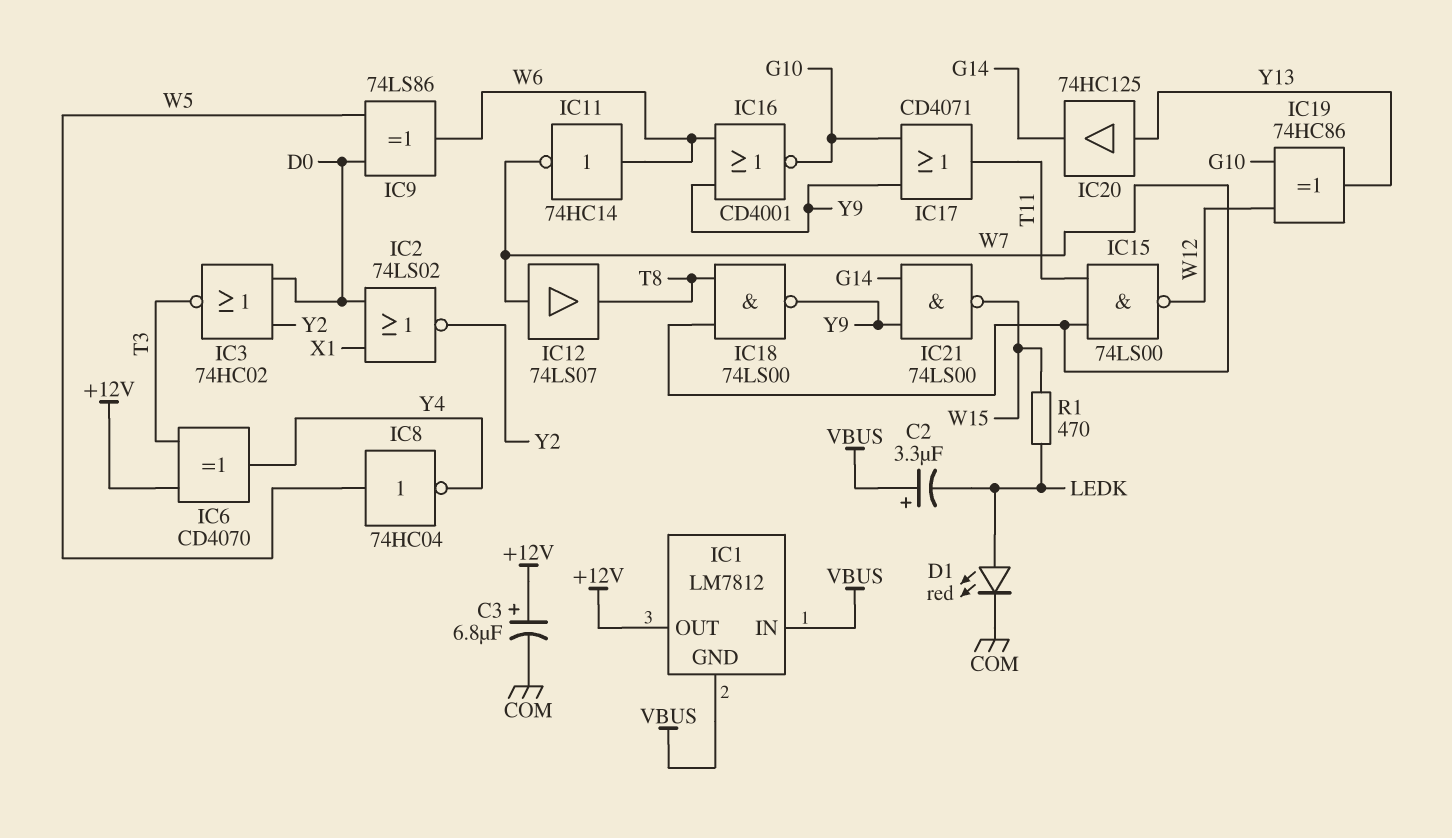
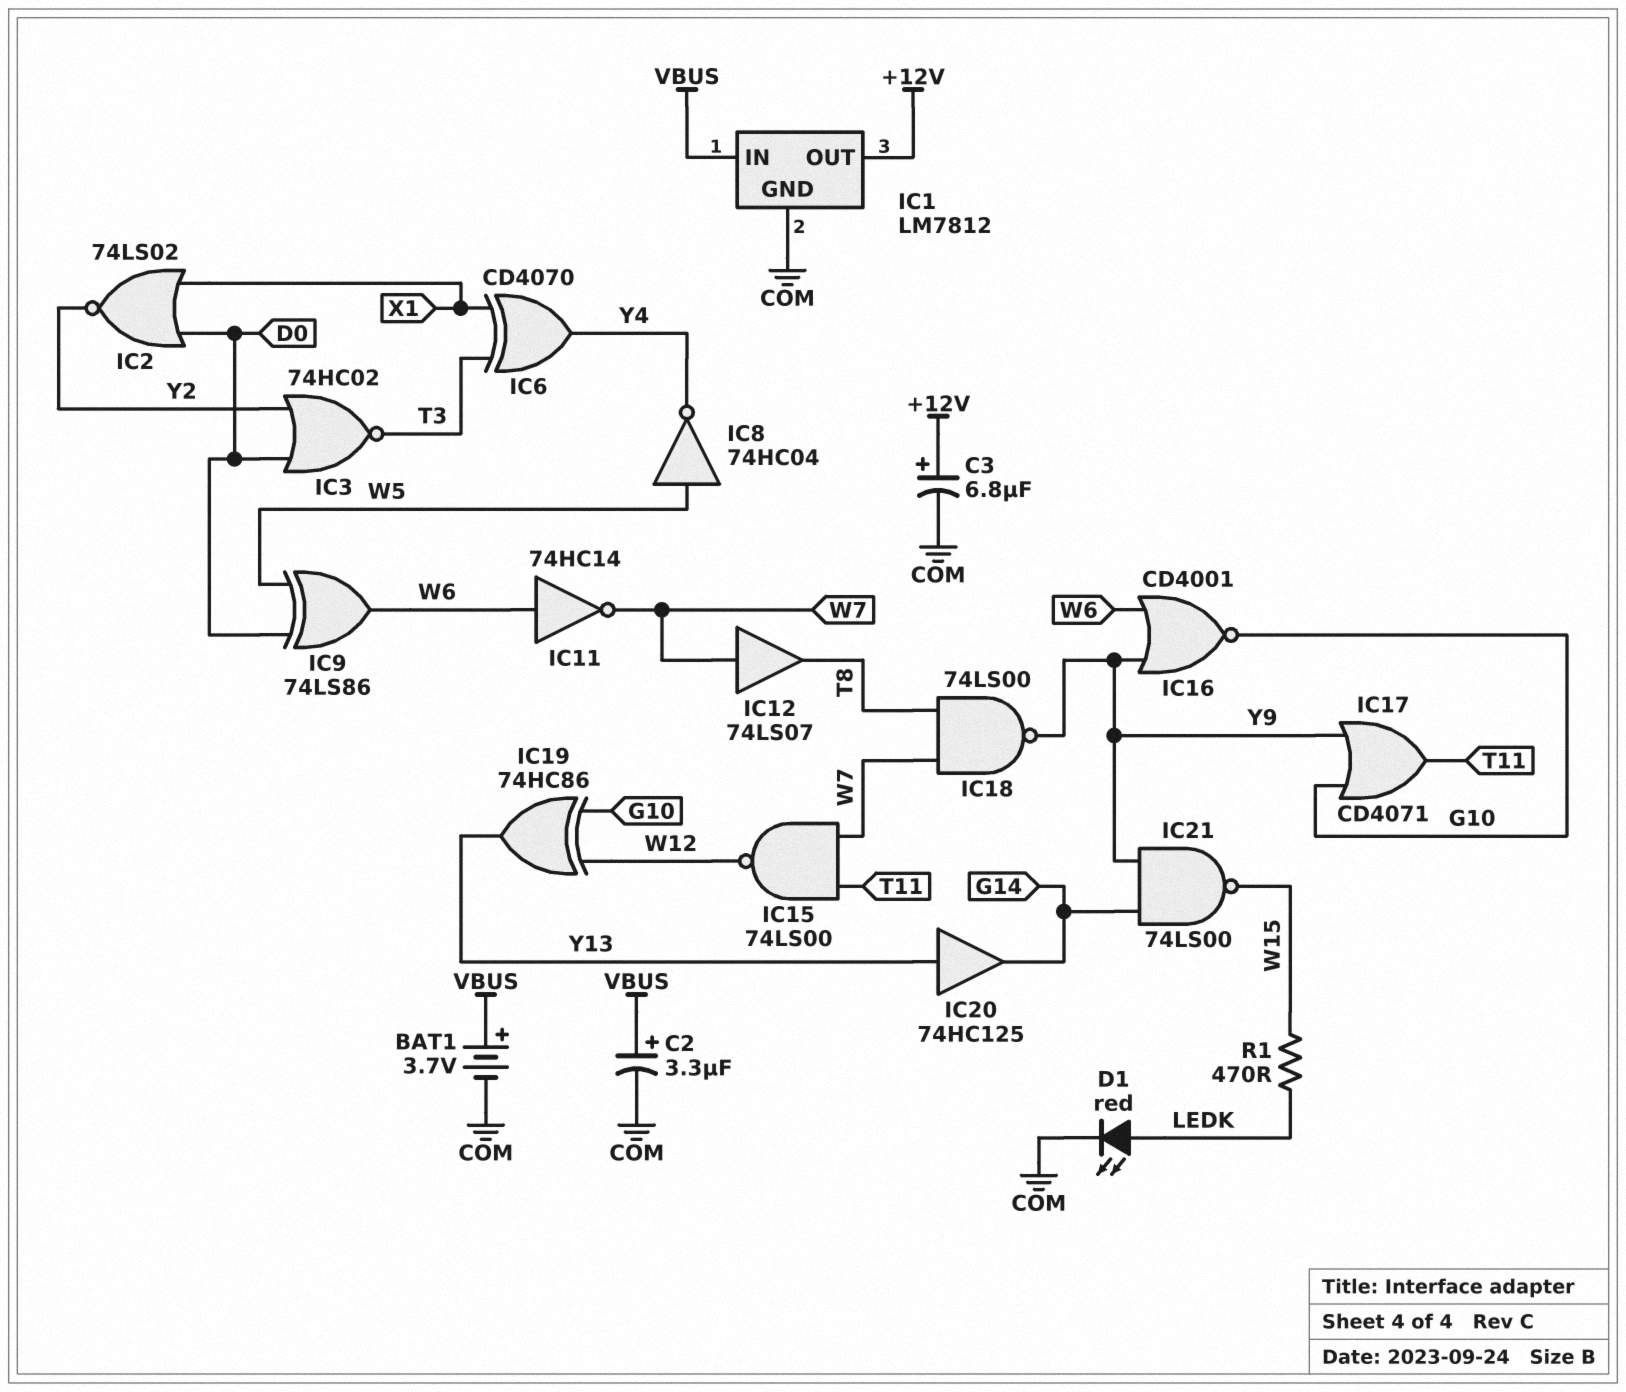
BAT1: none -> 3.7V (plus VBUS, minus COM)
C2: 3.3uF (plus VBUS, minus LEDK) -> 3.3uF (plus VBUS, minus COM)
IC1 pin GND: VBUS -> COM
IC6: XOR CD4070 (in +12V, in T3, out Y4) -> XOR CD4070 (in T3, in X1, out Y4)

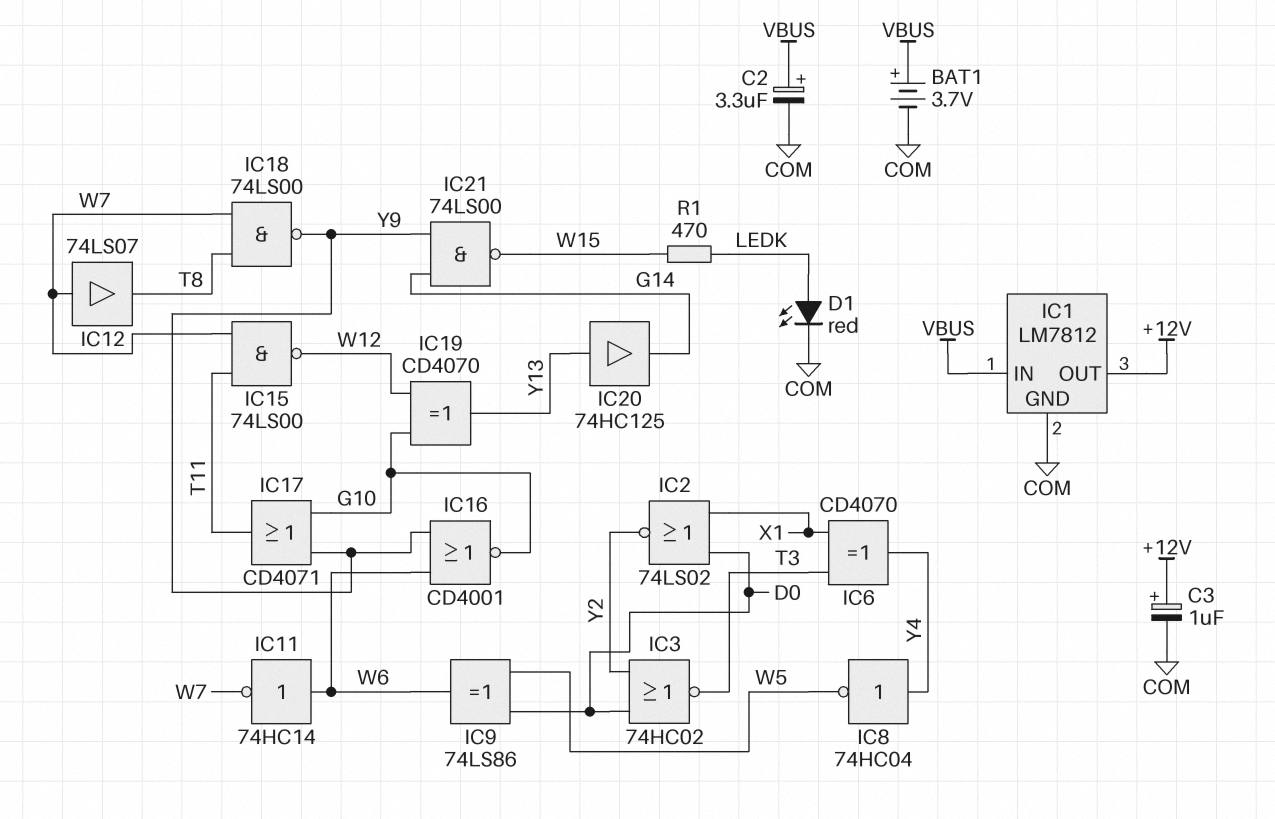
C3: 6.8uF (plus +12V, minus COM) -> 1uF (plus +12V, minus COM)
IC8: NOT 74HC04 (in W5, out Y4) -> NOT 74HC04 (in Y4, out W5)
IC19: XOR 74HC86 (in G10, in W12, out Y13) -> XOR CD4070 (in G10, in W12, out Y13)

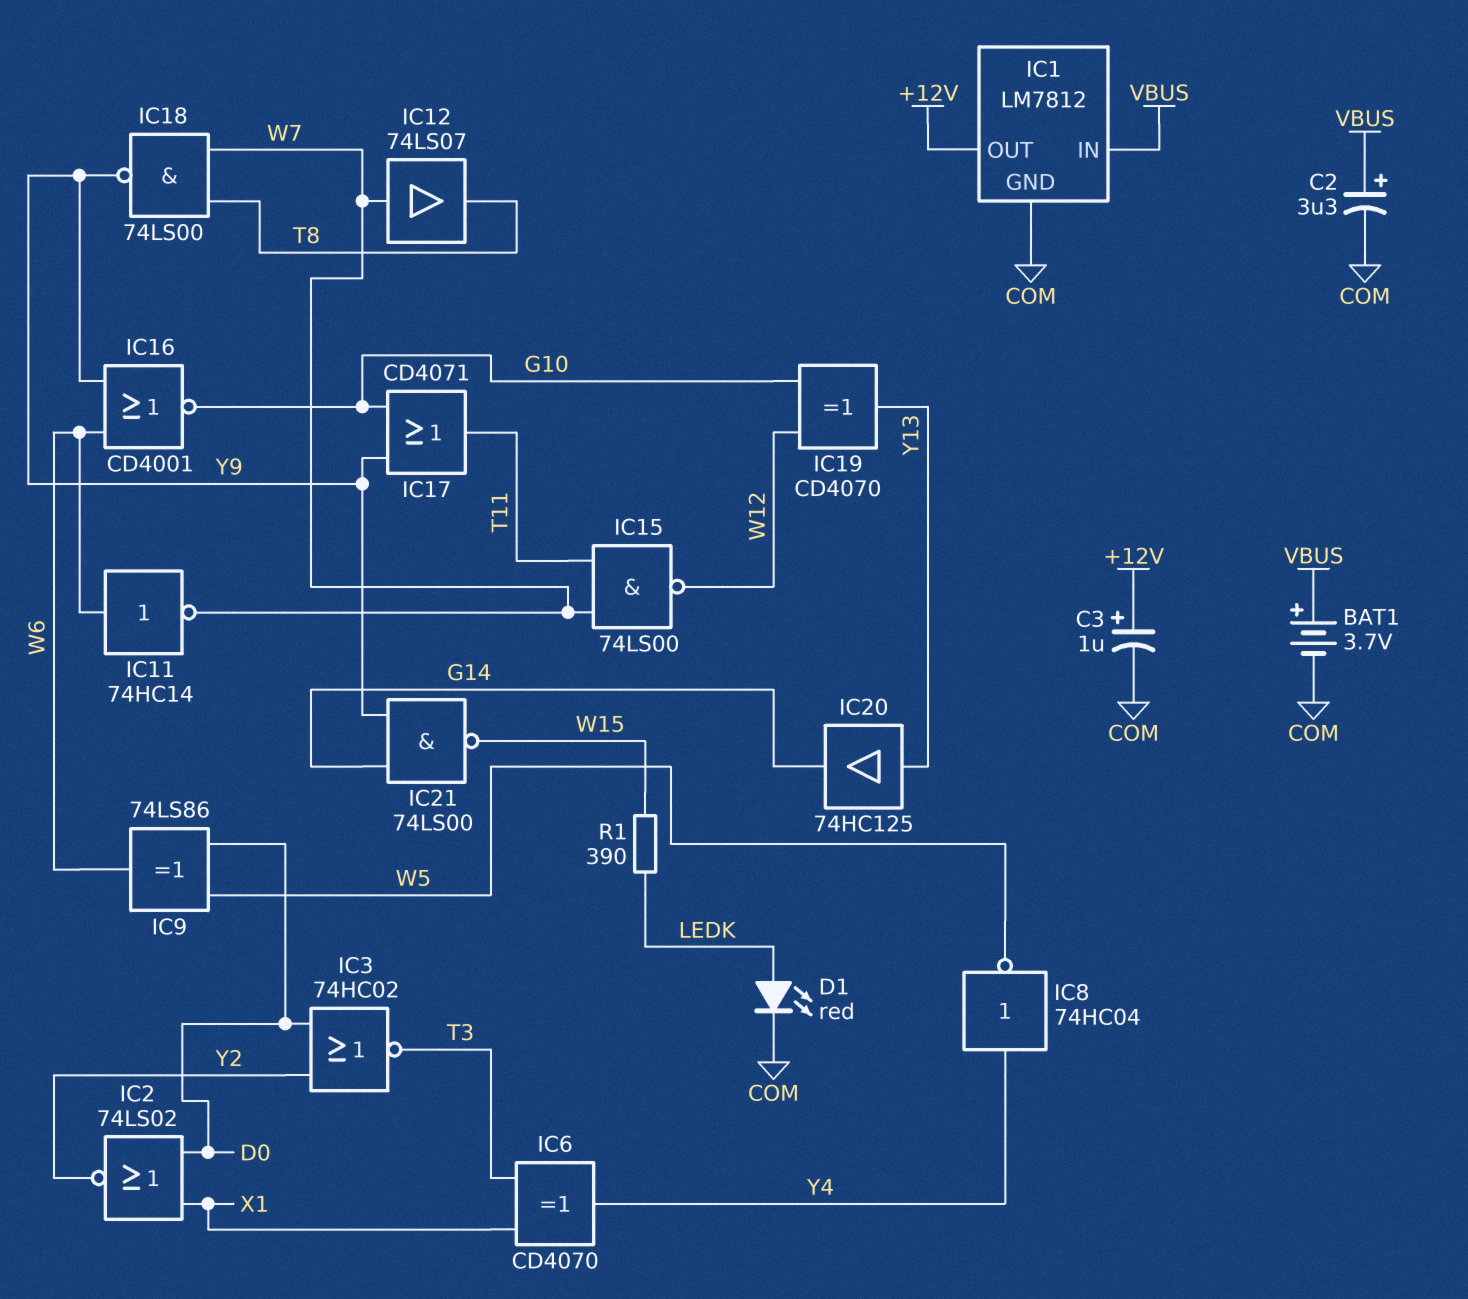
R1: 470 (LEDK, W15) -> 390 (LEDK, W15)

